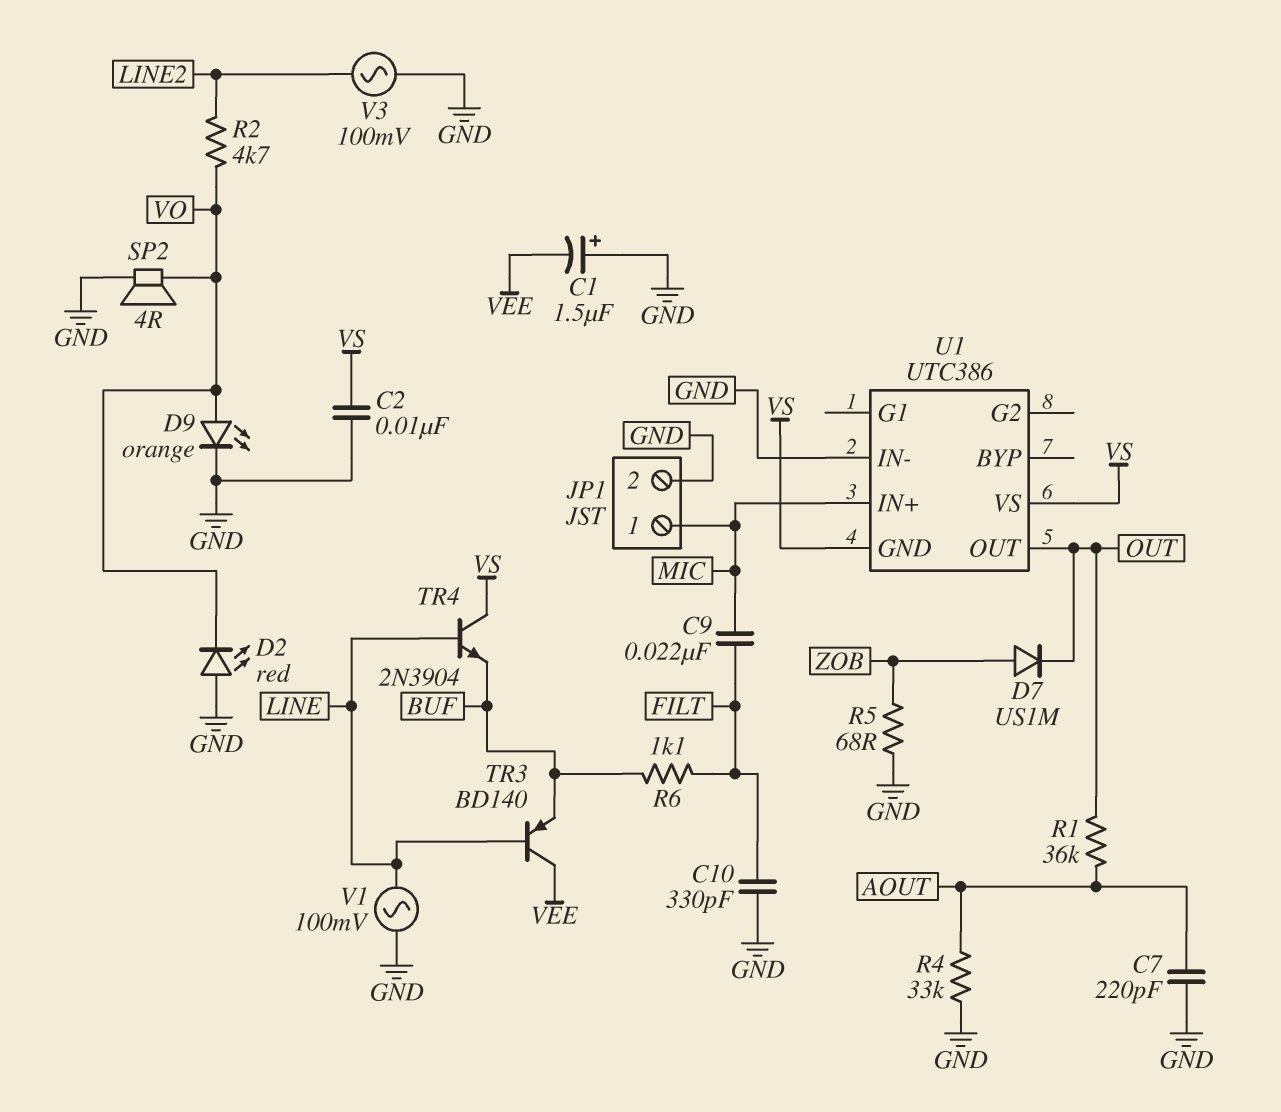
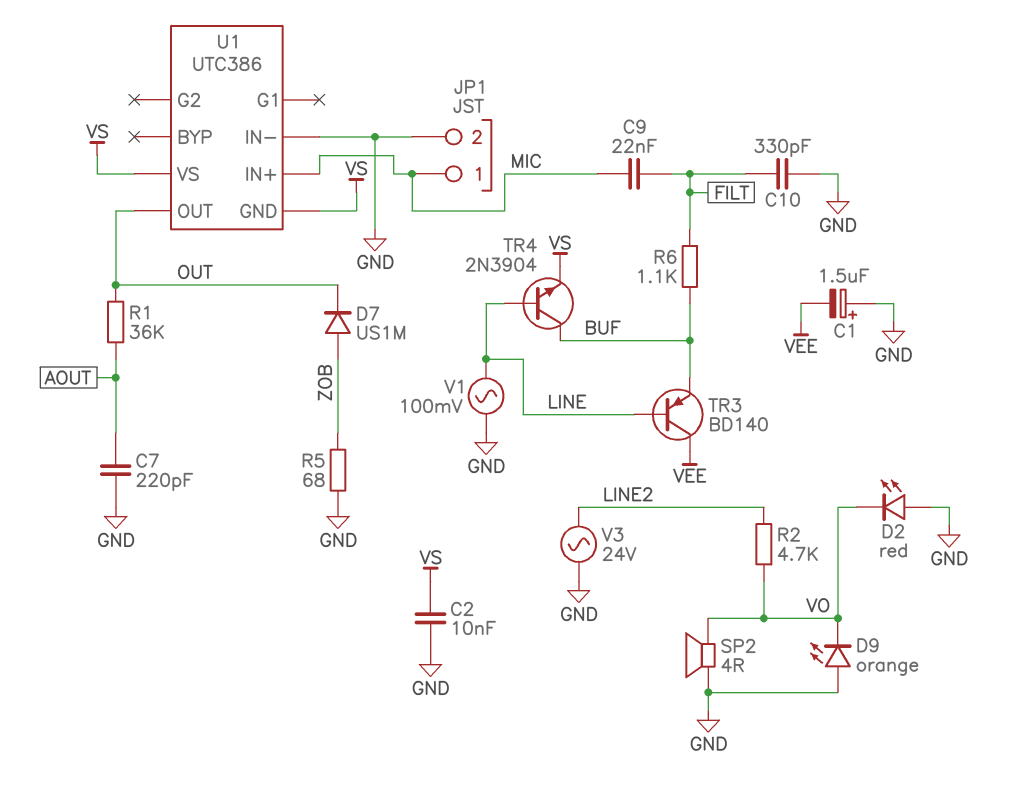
D9: LED orange (A VO, K GND) -> LED orange (A GND, K VO)
R4: 33k (AOUT, GND) -> none
TR4: NPN 2N3904 (B LINE, C VS, E BUF) -> NPN 2N3904 (B LINE, C BUF, E VS)
V3: AC 100mV (GND, LINE2) -> AC 24V (GND, LINE2)

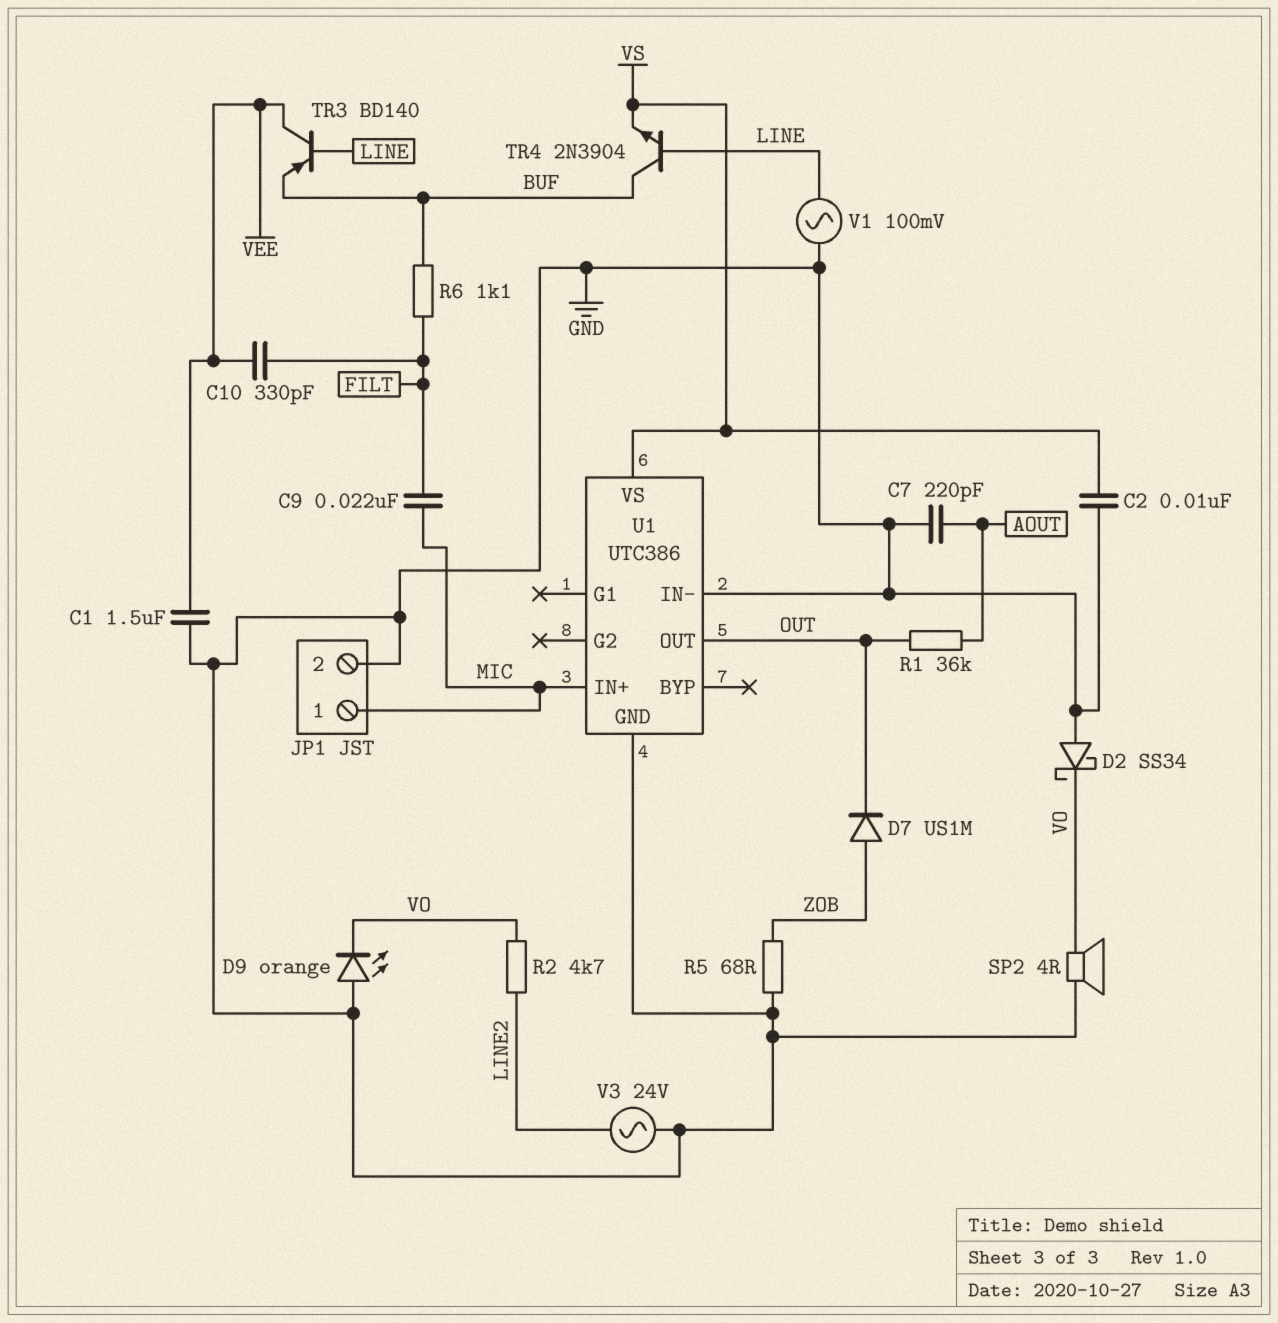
C1: 1.5uF (plus GND, minus VEE) -> 1.5uF (GND, VEE)
C10: 330pF (FILT, GND) -> 330pF (FILT, VEE)
D2: LED red (A GND, K VO) -> schottky SS34 (A GND, K VO)
U1 pin GND: VS -> GND

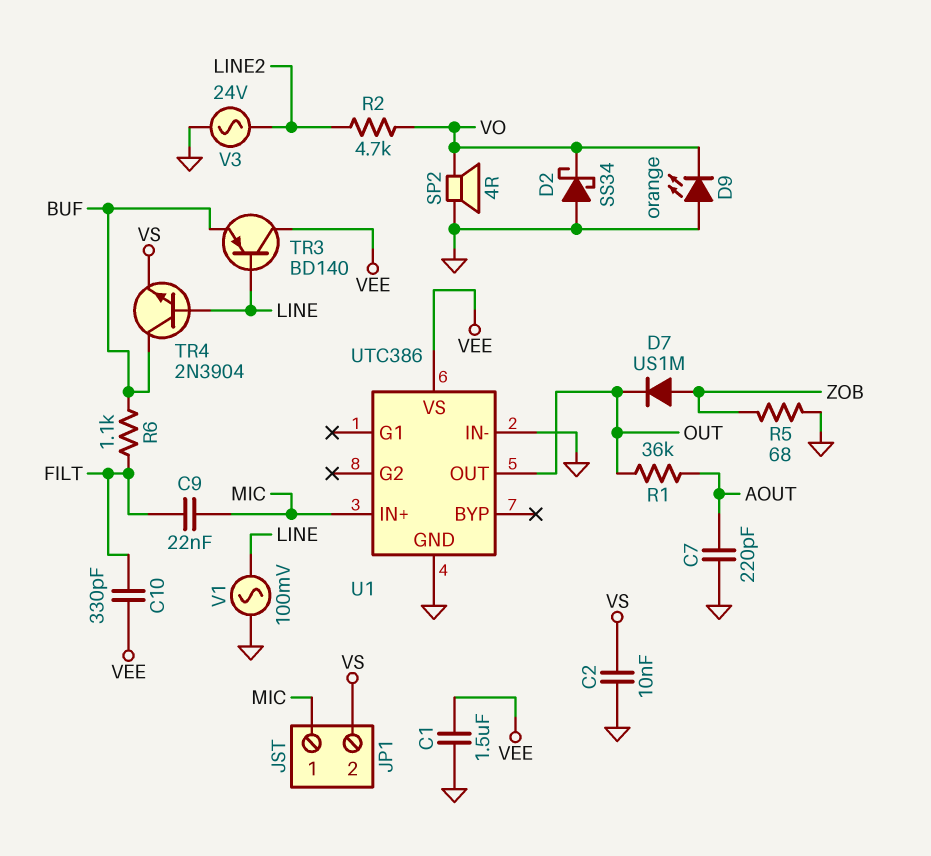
JP1 pin 2: GND -> VS
U1 pin VS: VS -> VEE

